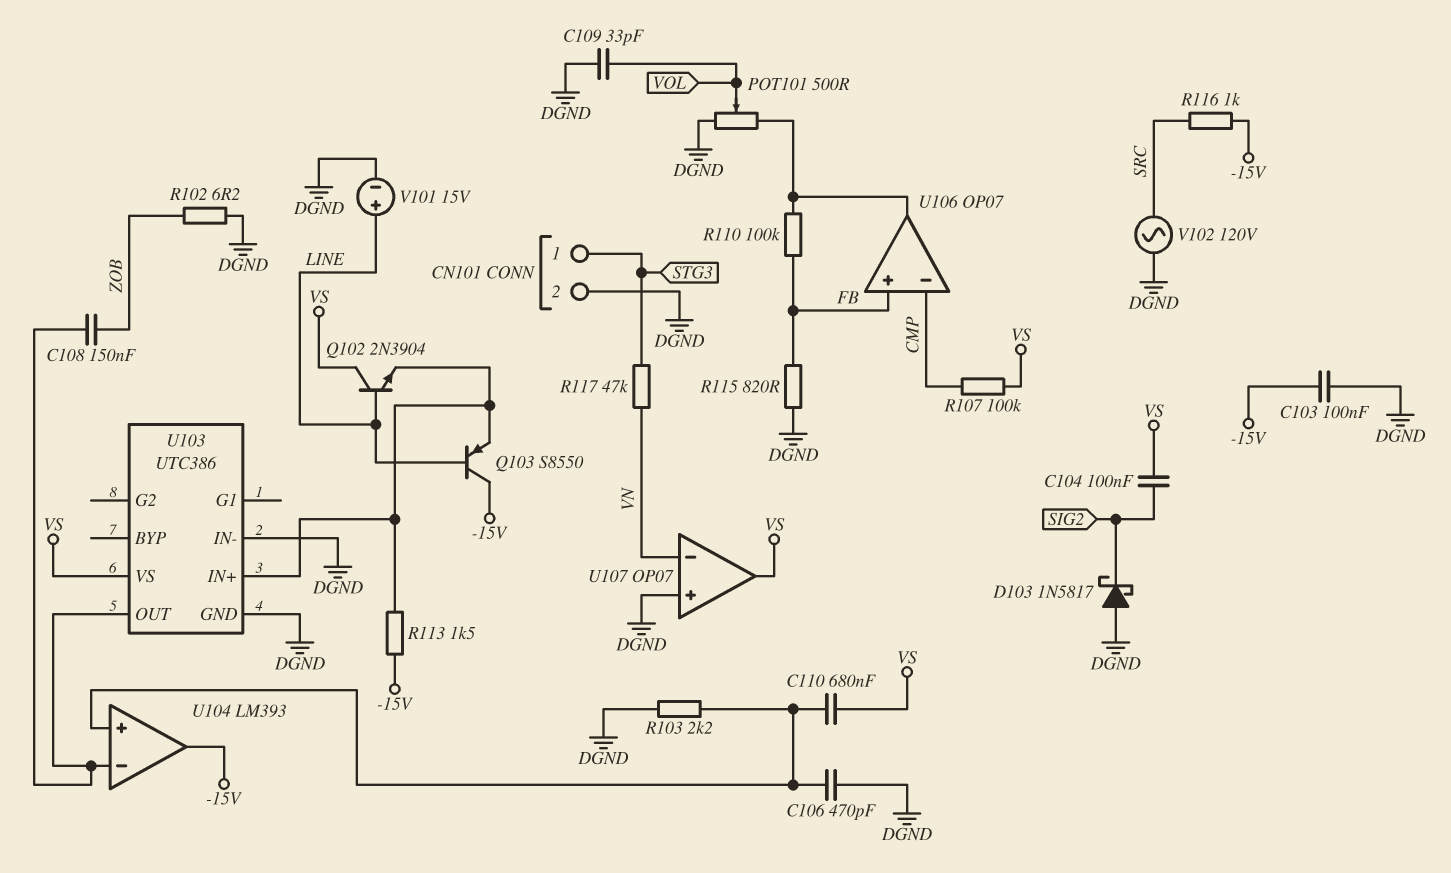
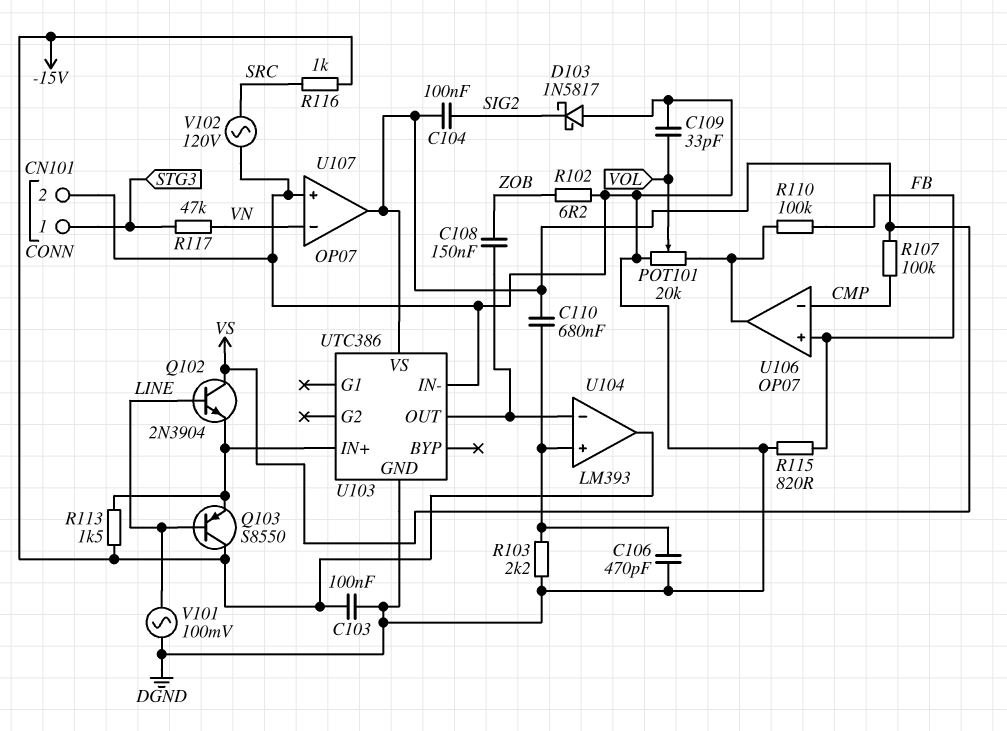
POT101: 500 (DGND, U106/out, wiper VOL) -> 20k (DGND, U106/out, wiper VOL)
V101: 15V (plus LINE, minus DGND) -> AC 100mV (DGND, LINE)

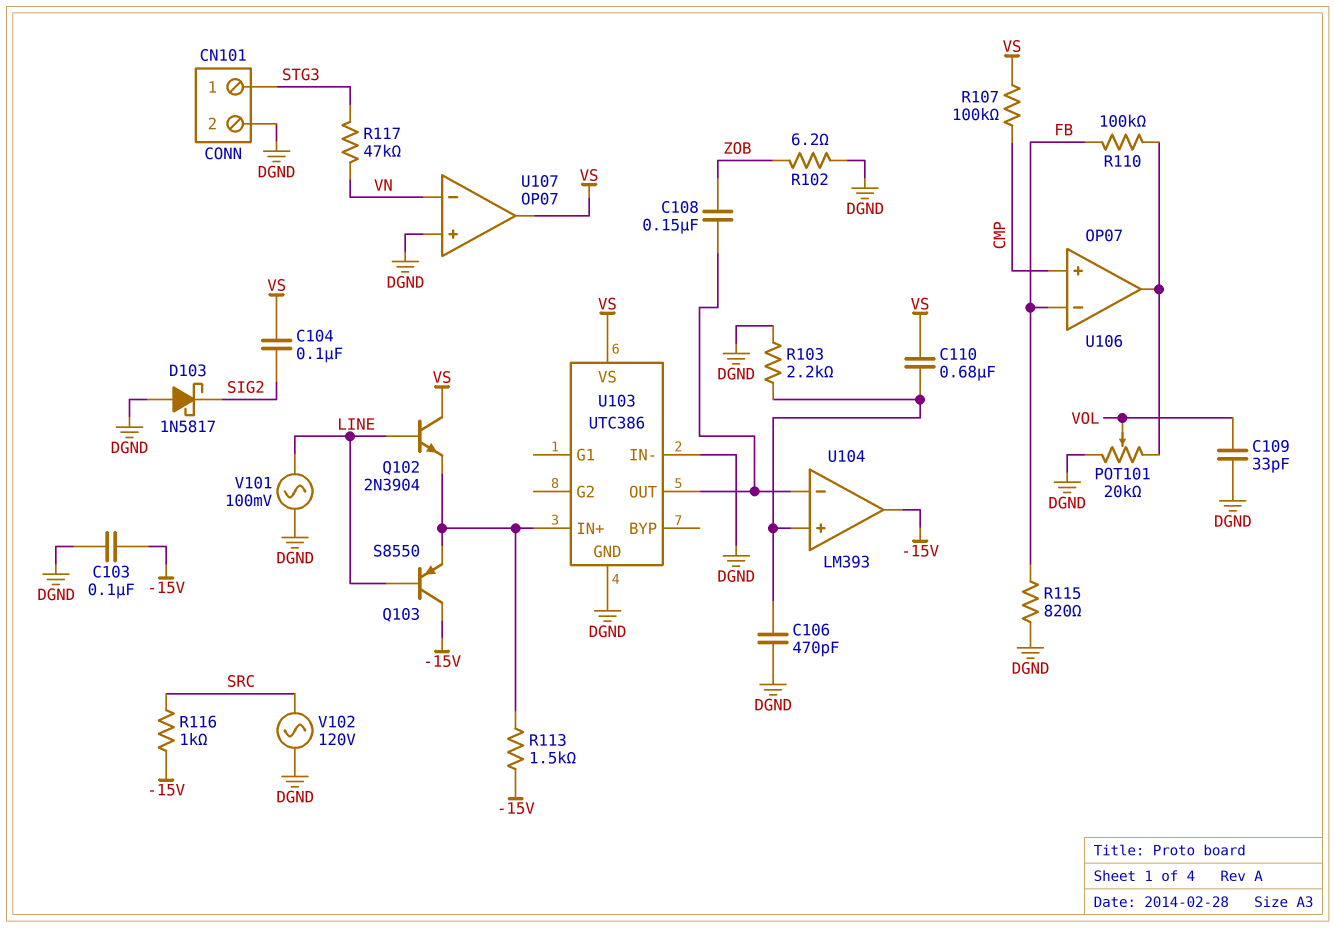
U106 pin in+: FB -> CMP
U106 pin in-: CMP -> FB

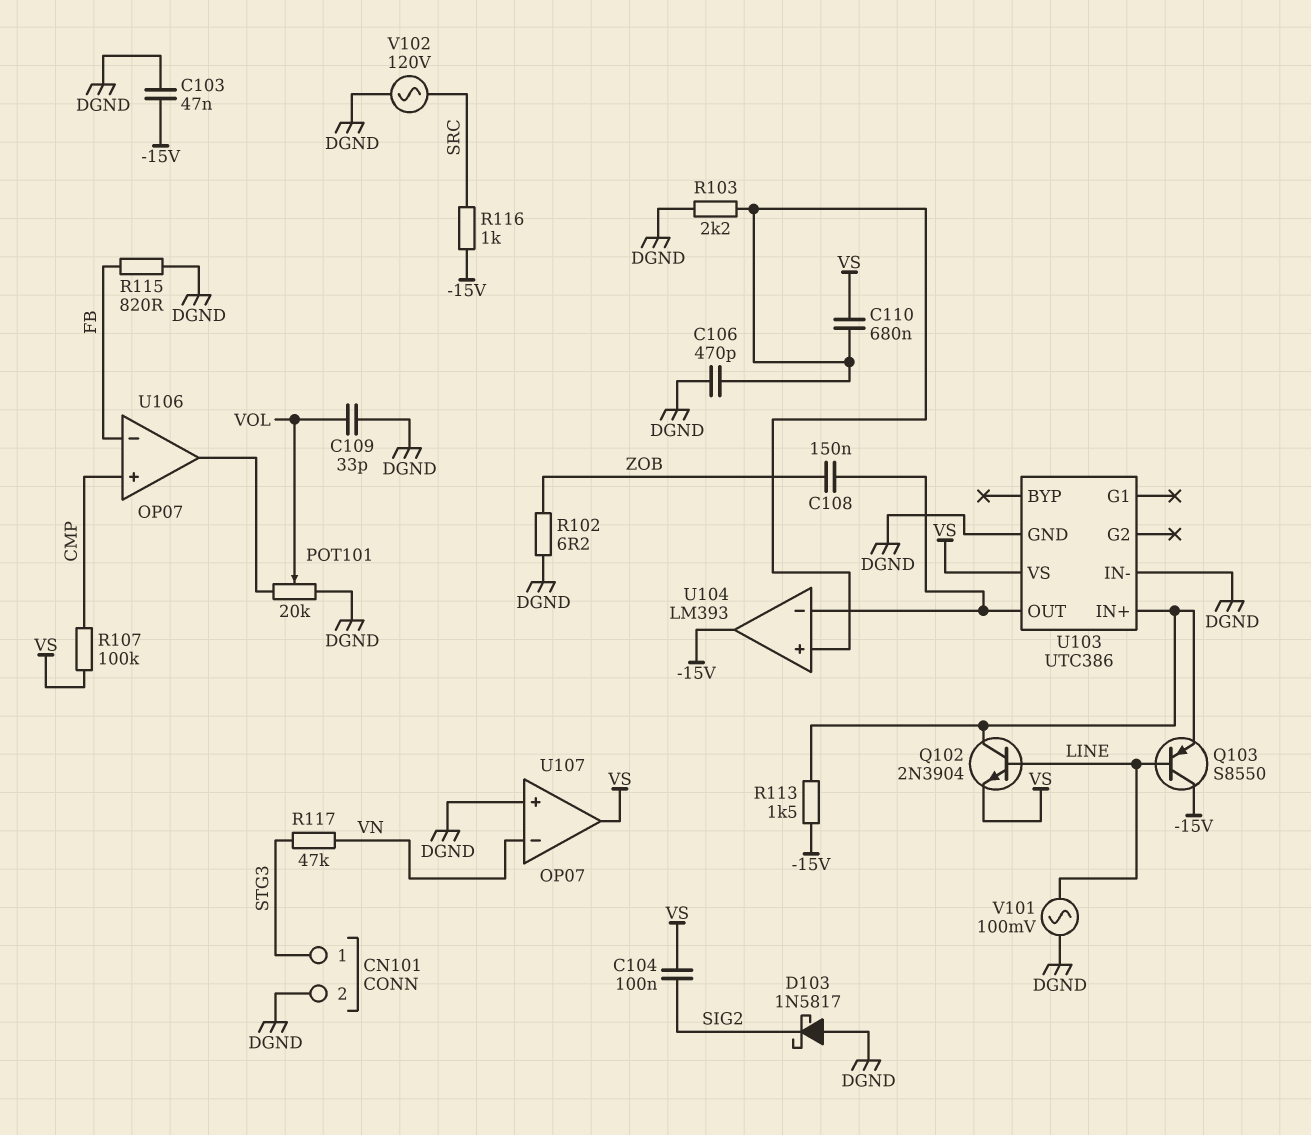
C103: 100nF (-15V, DGND) -> 47nF (-15V, DGND)
Q102: NPN 2N3904 (B LINE, C VS, E U103/IN+) -> NPN 2N3904 (B LINE, C U103/IN+, E VS)
R110: 100k (FB, U106/out) -> none

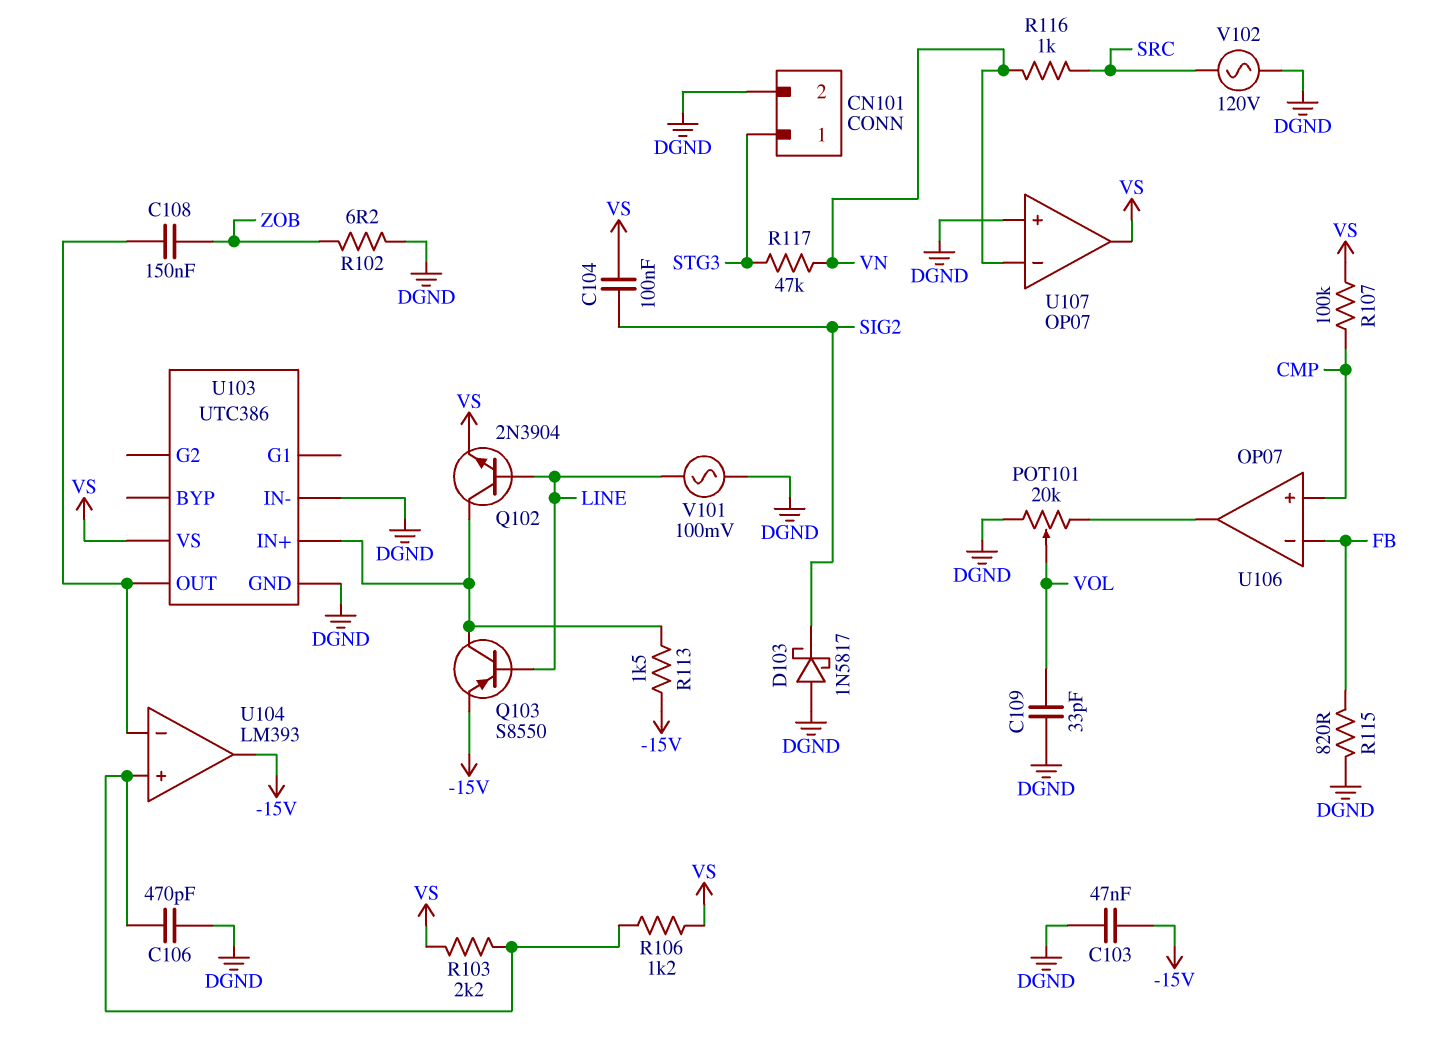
C110: 680nF (U104/in+, VS) -> none
Q103: PNP S8550 (B LINE, C -15V, E U103/IN+) -> PNP S8550 (B LINE, C U103/IN+, E -15V)
R103: 2.2k (DGND, U104/in+) -> 2.2k (U104/in+, VS)
R106: none -> 1.2k (U104/in+, VS)
R116: 1k (-15V, SRC) -> 1k (SRC, VN)

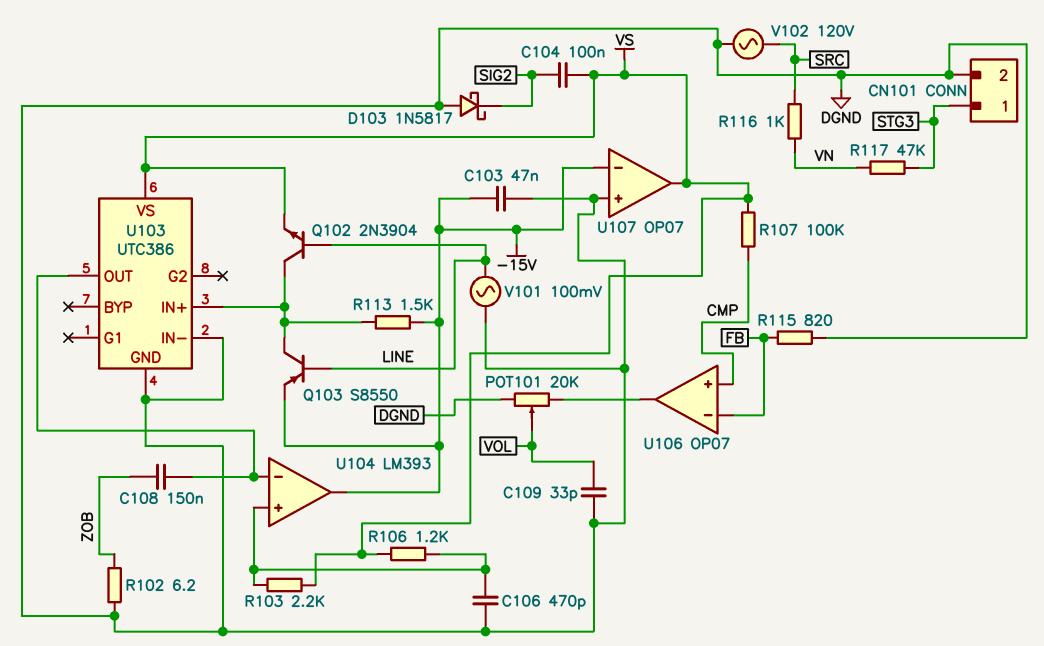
U107 pin in-: VN -> -15V

